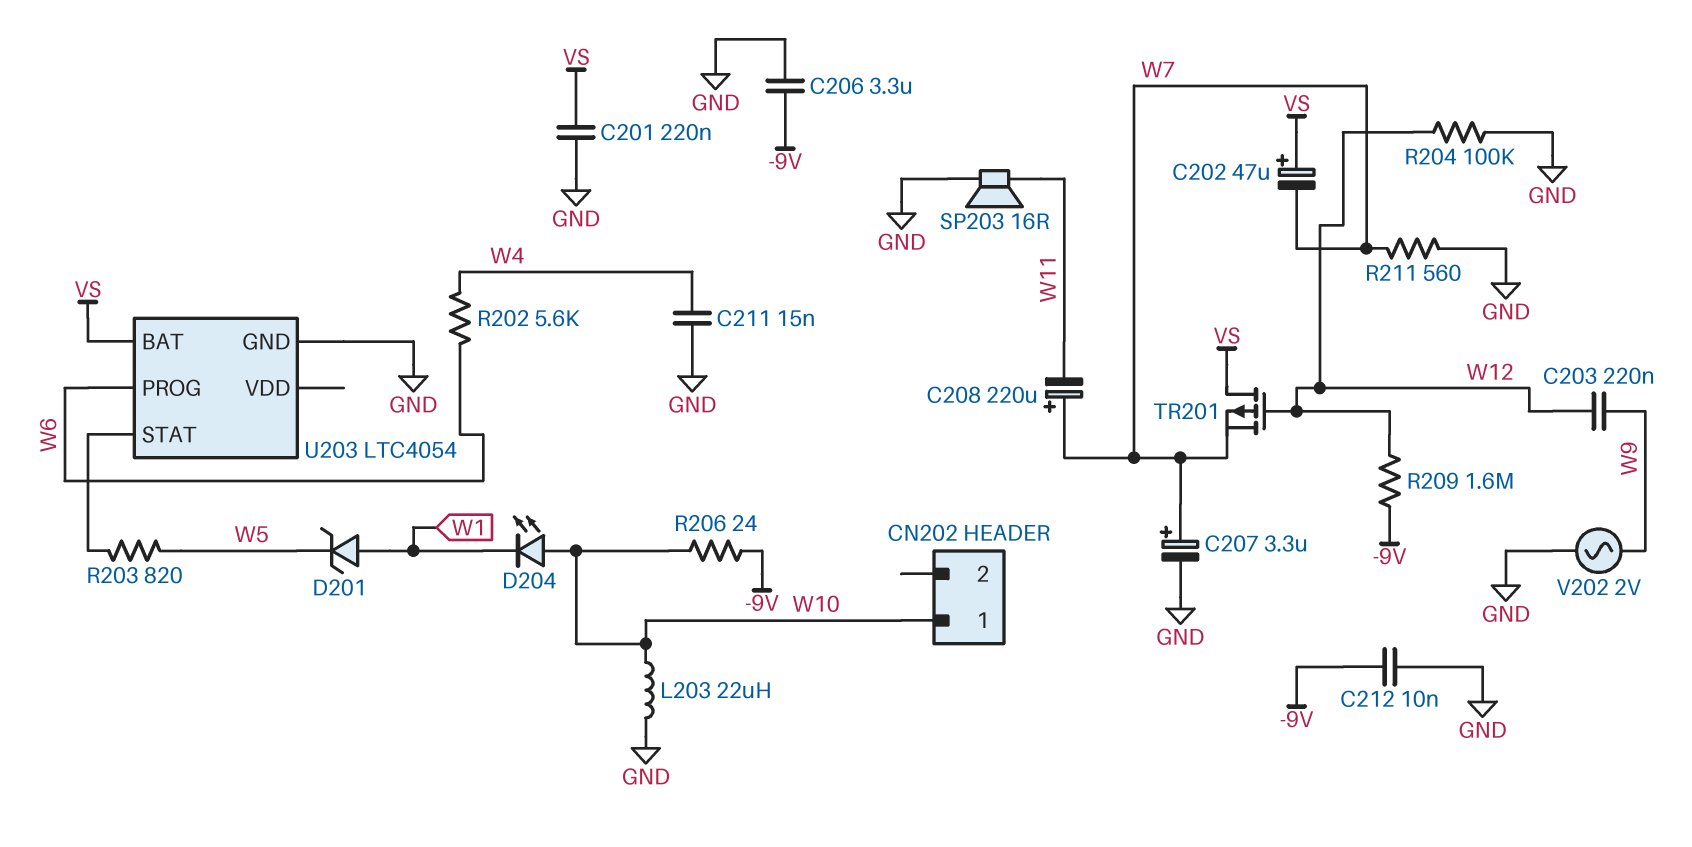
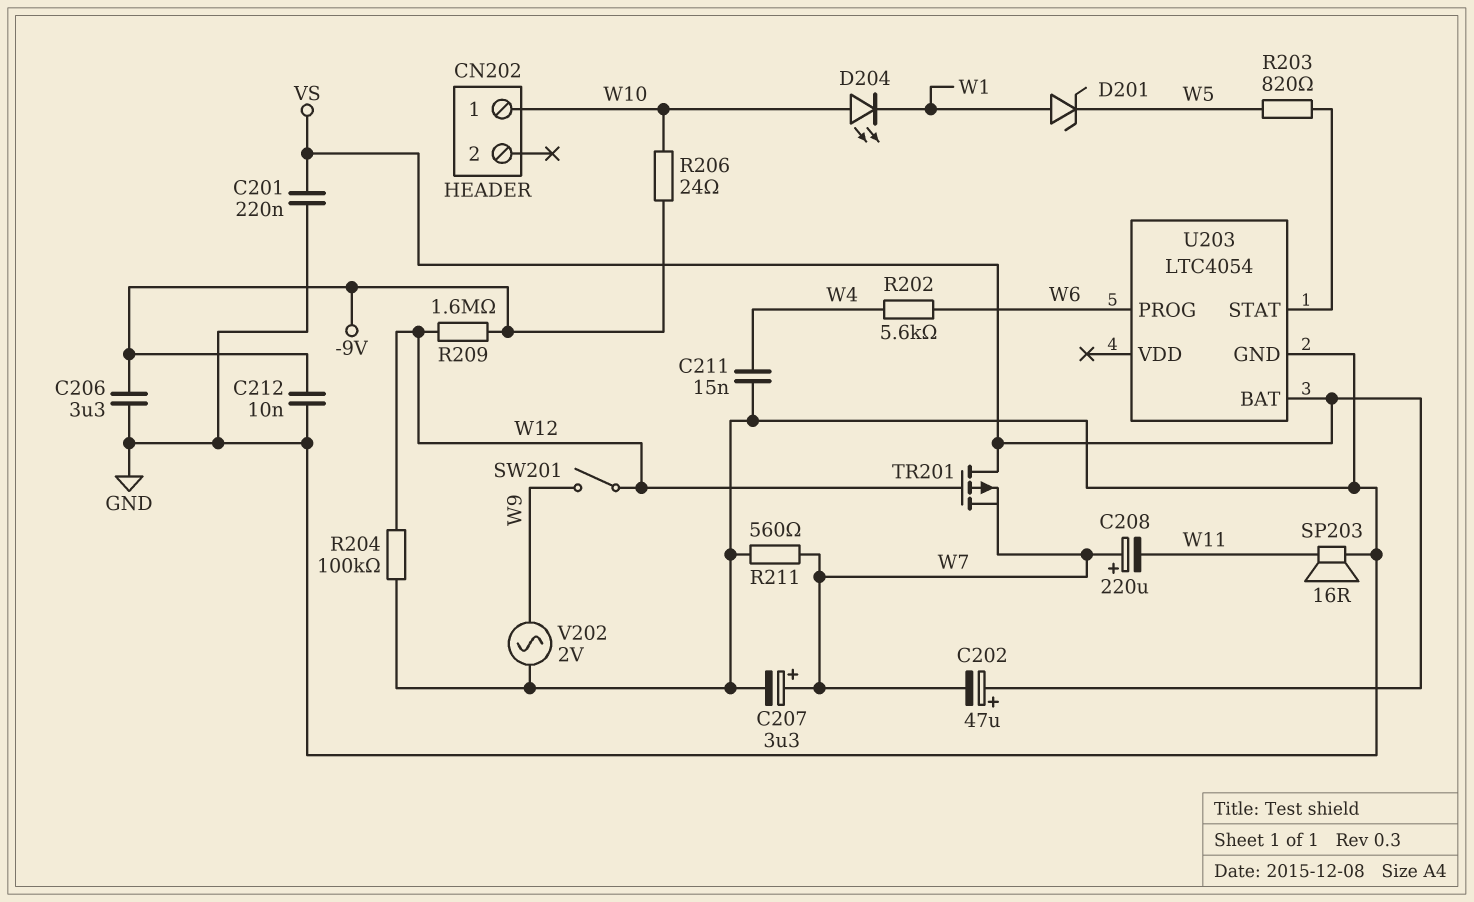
C203: 220nF (W9, W12) -> none
L203: 22uH (GND, W10) -> none
SW201: none -> switch (W9, W12)

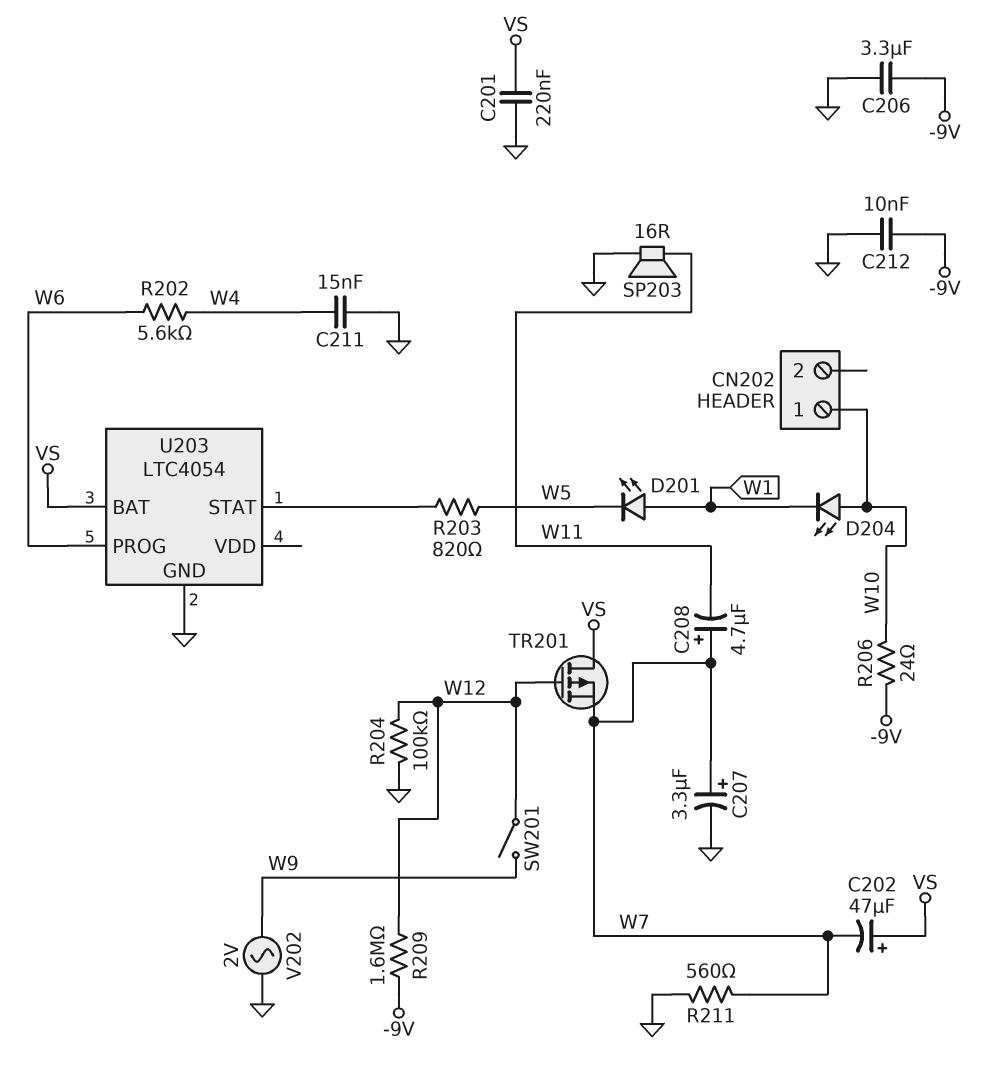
C208: 220uF (plus W7, minus W11) -> 4.7uF (plus W7, minus W11)
D201: zener (A W1, K W5) -> LED (A W1, K W5)

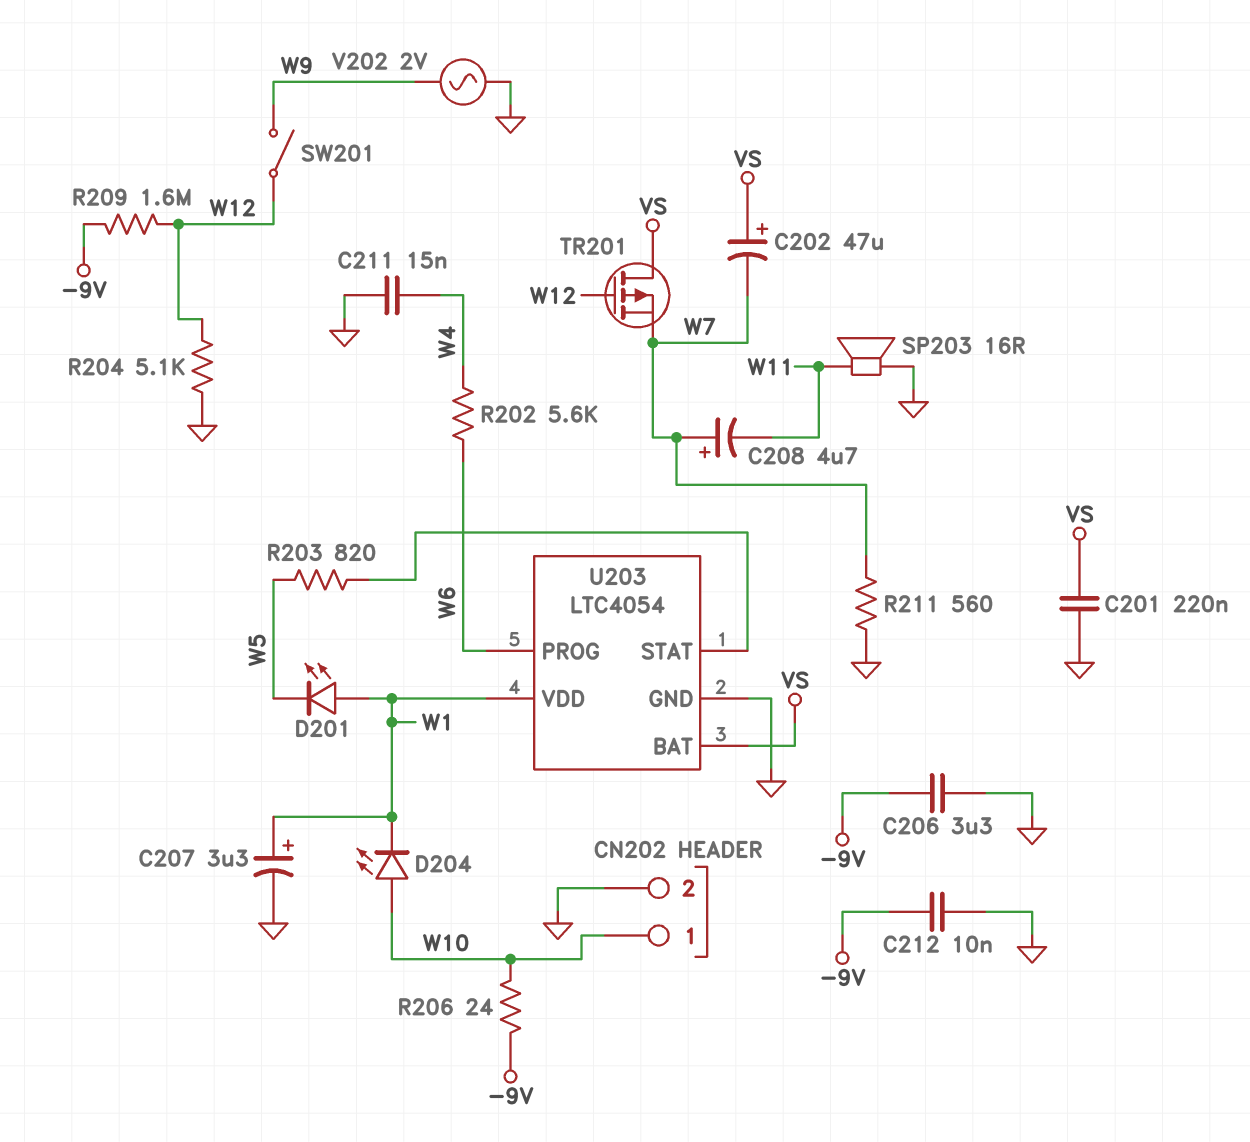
C207: 3.3uF (plus W7, minus GND) -> 3.3uF (plus W1, minus GND)
CN202 pin 2: none -> GND
R204: 100k (GND, W12) -> 5.1k (GND, W12)
U203 pin VDD: none -> W1

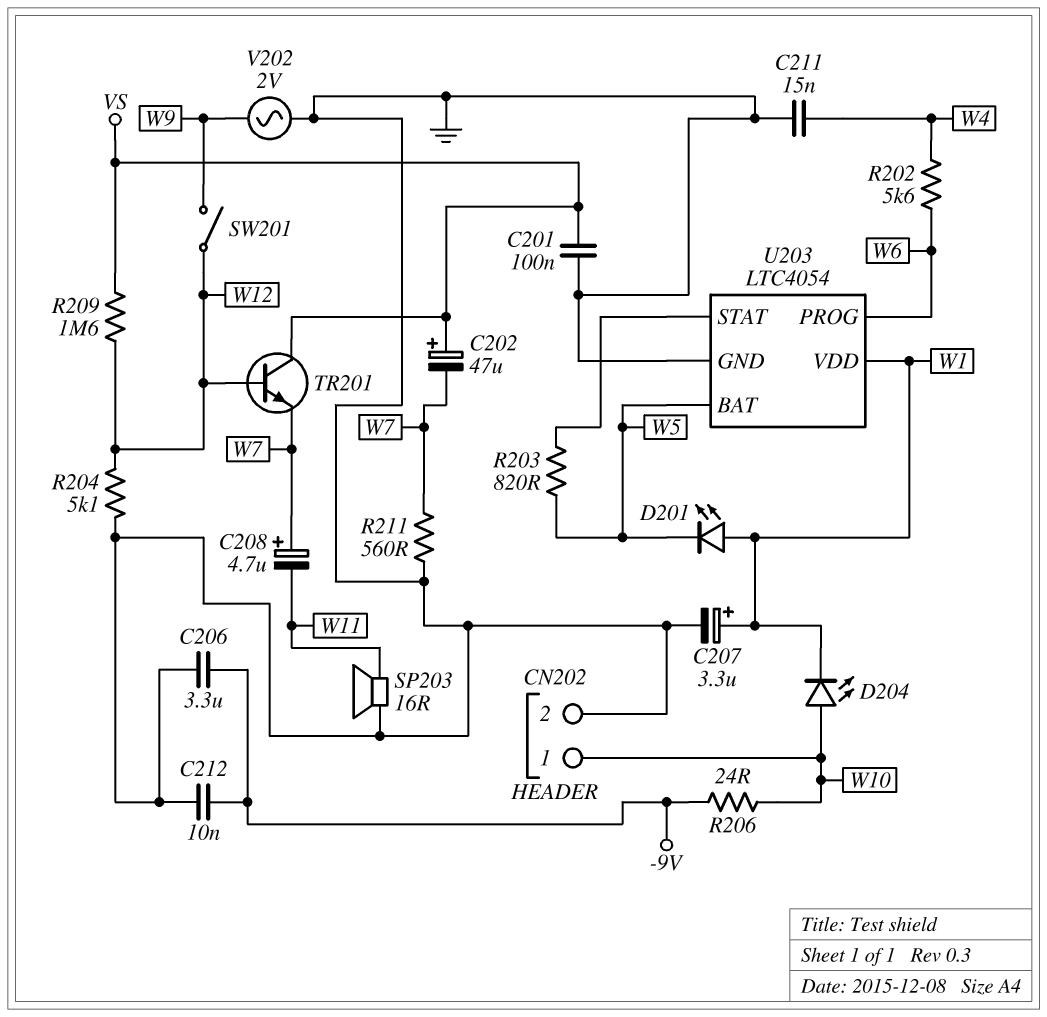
C201: 220nF (GND, VS) -> 100nF (GND, VS)
R209: 1.6M (-9V, W12) -> 1.6M (VS, W12)
TR201: PMOS (G W12, D VS, S W7) -> NPN (B W12, C VS, E W7)
U203 pin BAT: VS -> W5

